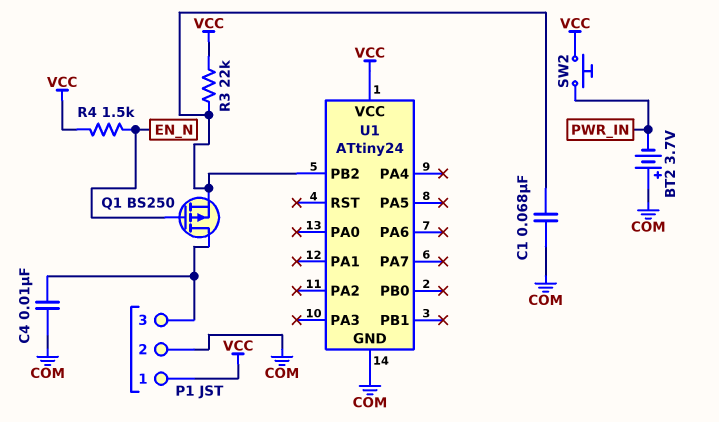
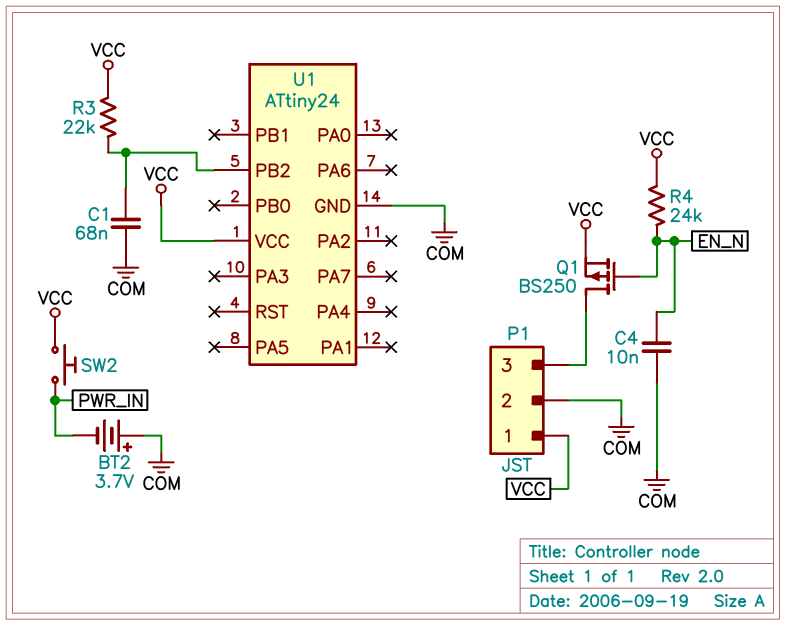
C4: 10nF (COM, P1/3) -> 10nF (COM, EN_N)
Q1: PMOS BS250 (G EN_N, D P1/3, S U1/PB2) -> PMOS BS250 (G EN_N, D P1/3, S VCC)
R4: 1.5k (EN_N, VCC) -> 24k (EN_N, VCC)

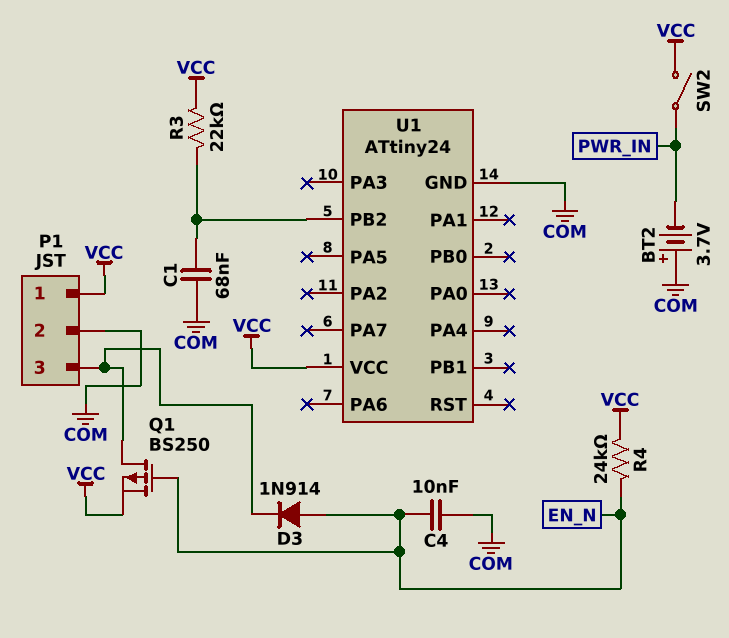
D3: none -> diode 1N914 (A EN_N, K P1/3)
SW2: button (PWR_IN, VCC) -> switch (PWR_IN, VCC)

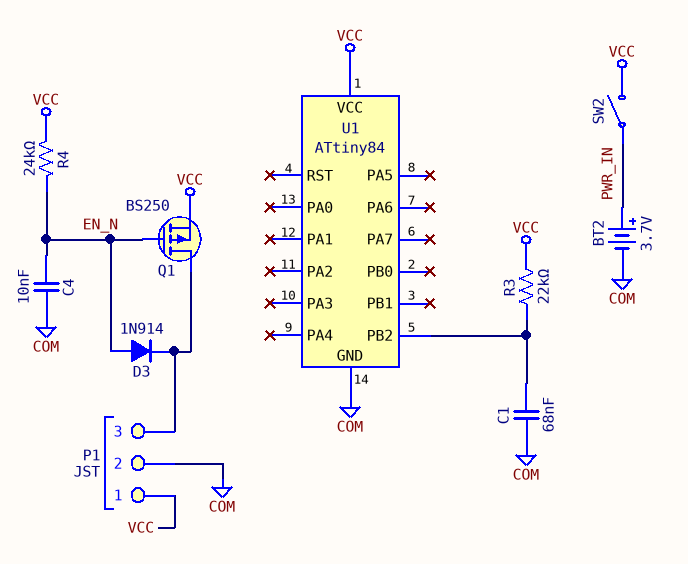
BT2: 3.7V (plus COM, minus PWR_IN) -> 3.7V (plus PWR_IN, minus COM)
U1: ATtiny24 -> ATtiny84

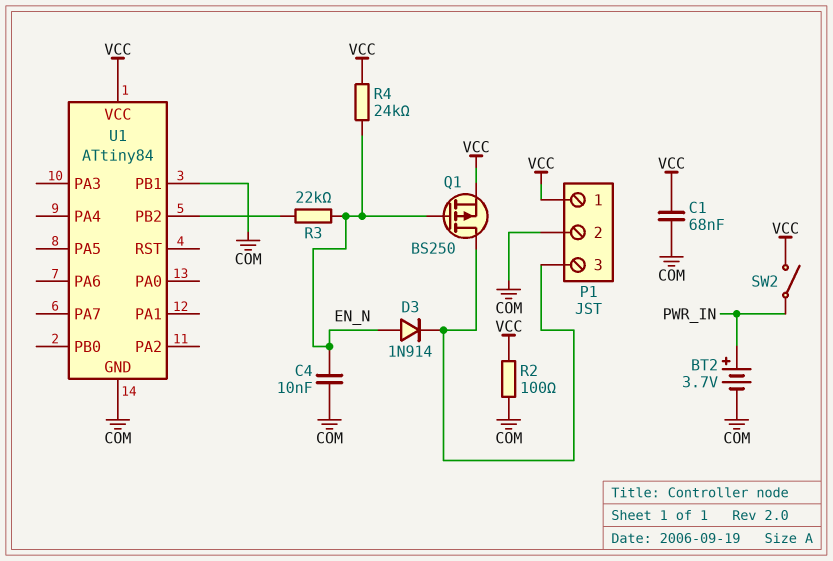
C1: 68nF (COM, U1/PB2) -> 68nF (COM, VCC)
R2: none -> 100 (COM, VCC)
R3: 22k (U1/PB2, VCC) -> 22k (EN_N, U1/PB2)
U1 pin PB1: none -> COM

